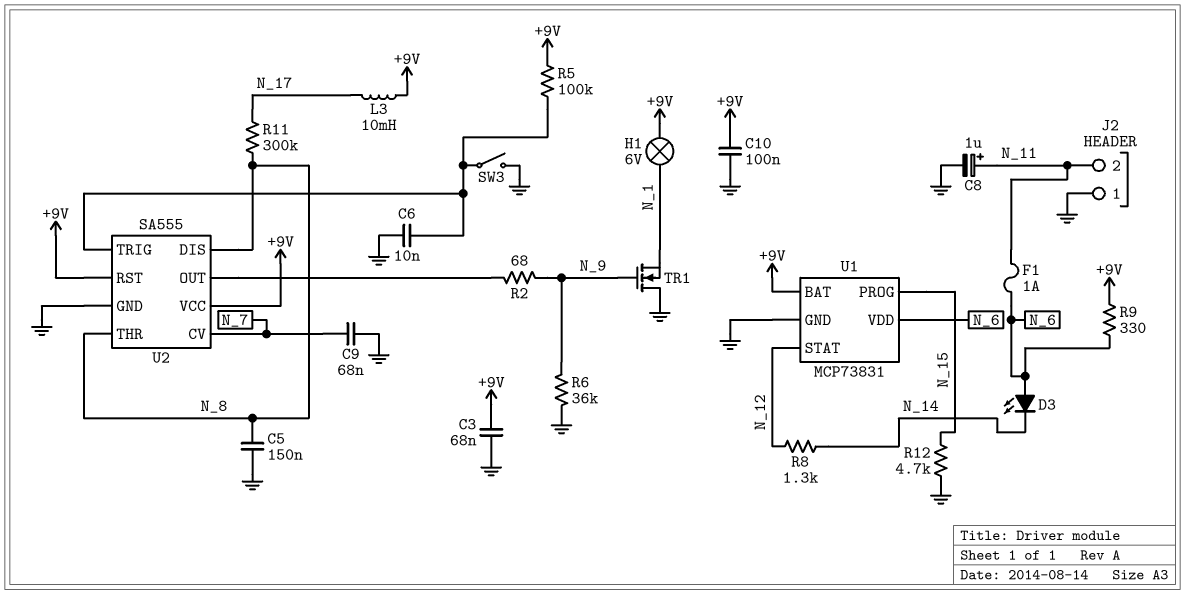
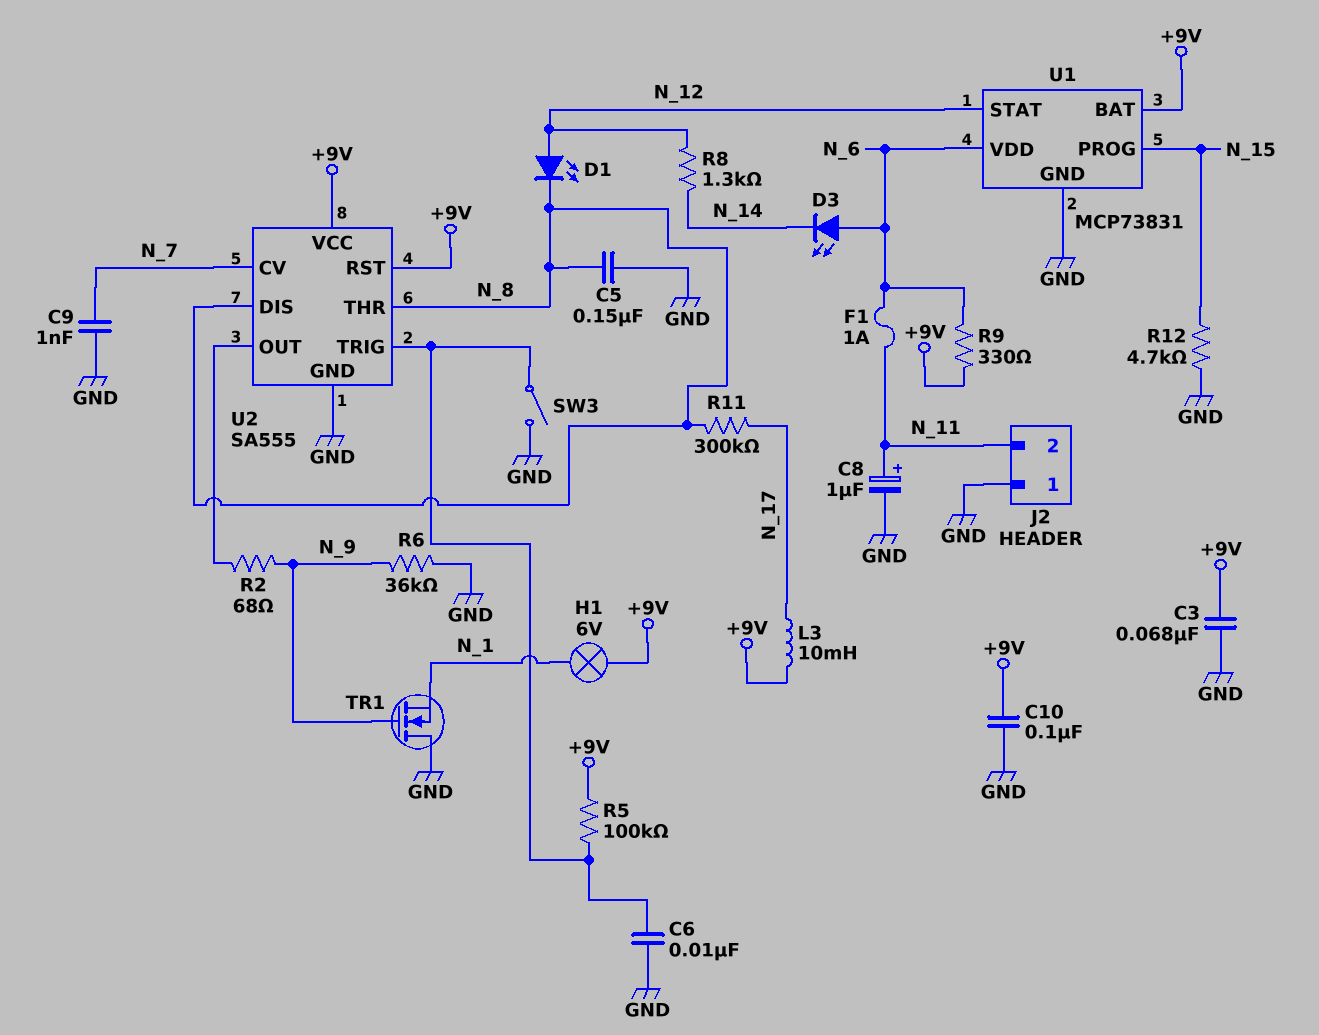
C9: 68nF (GND, N_7) -> 1nF (GND, N_7)
D1: none -> LED (A N_12, K N_8)

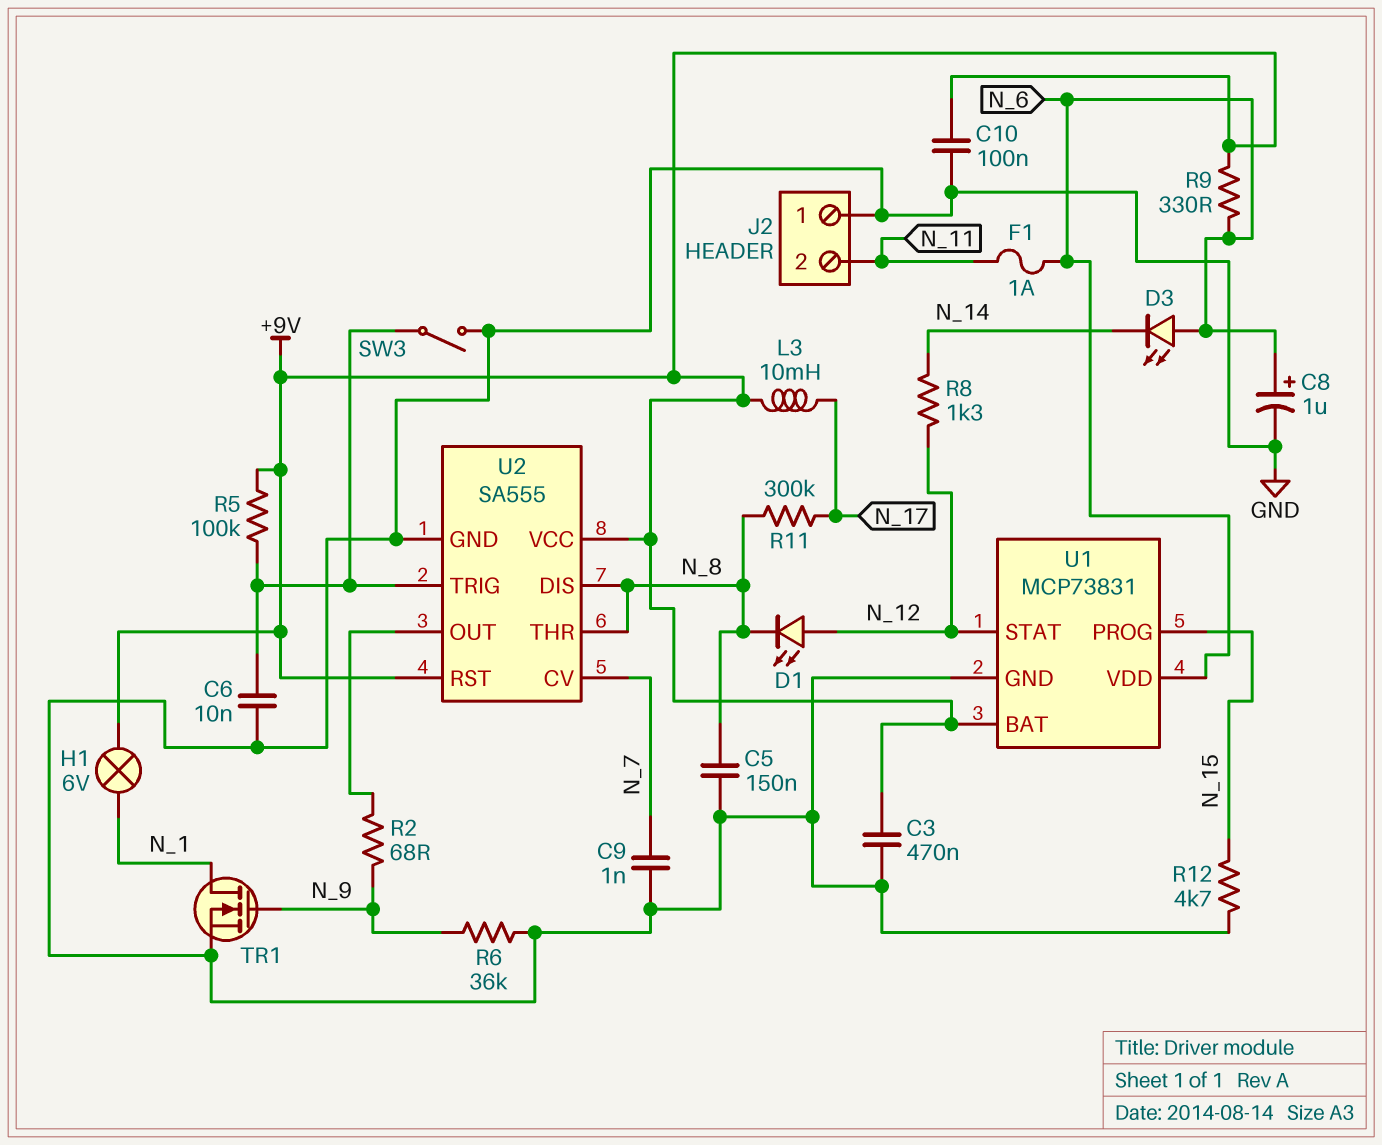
C3: 68nF (+9V, GND) -> 470nF (+9V, GND)
C8: 1uF (plus N_11, minus GND) -> 1uF (plus N_6, minus GND)
TR1: NMOS (G N_9, D GND, S N_1) -> NMOS (G N_9, D N_1, S GND)

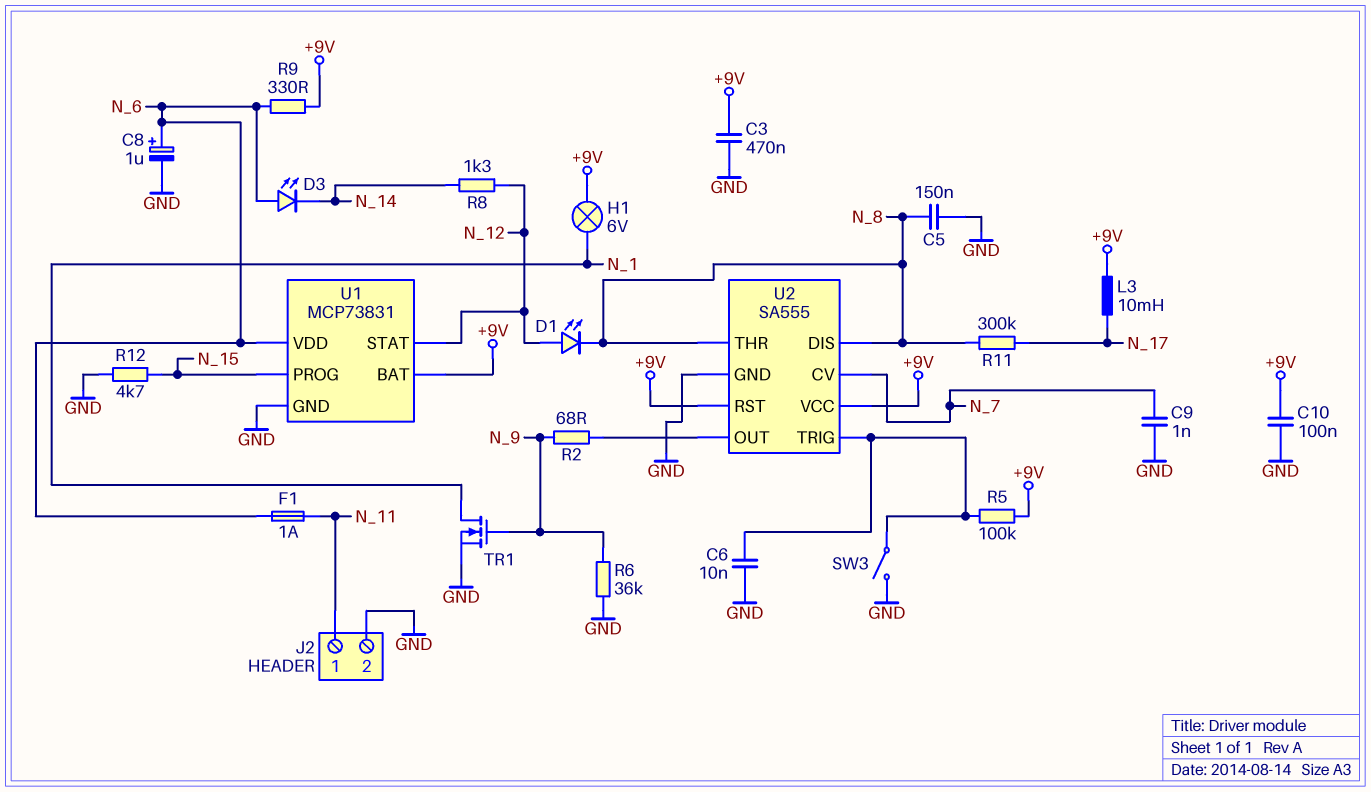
J2 pin 1: GND -> N_11
J2 pin 2: N_11 -> GND

